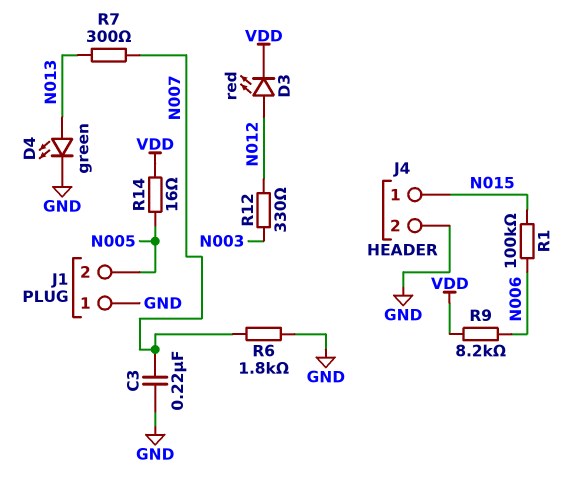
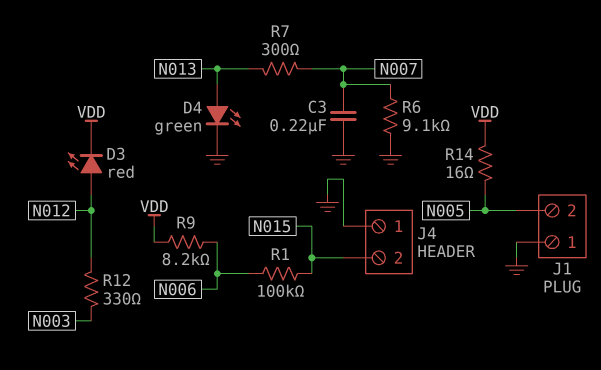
J4 pin 1: N015 -> GND
J4 pin 2: GND -> N015
R6: 1.8k (GND, N007) -> 9.1k (GND, N007)

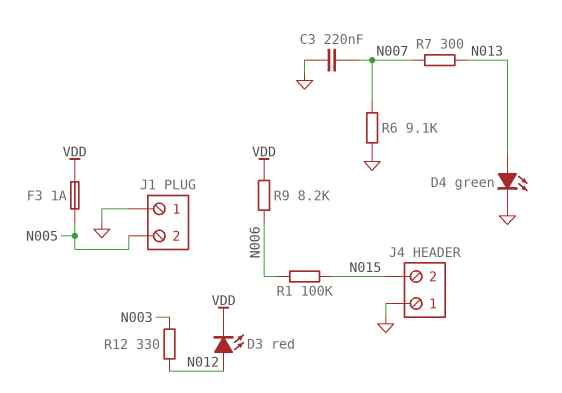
F3: none -> 1A (N005, VDD)
R14: 16 (N005, VDD) -> none

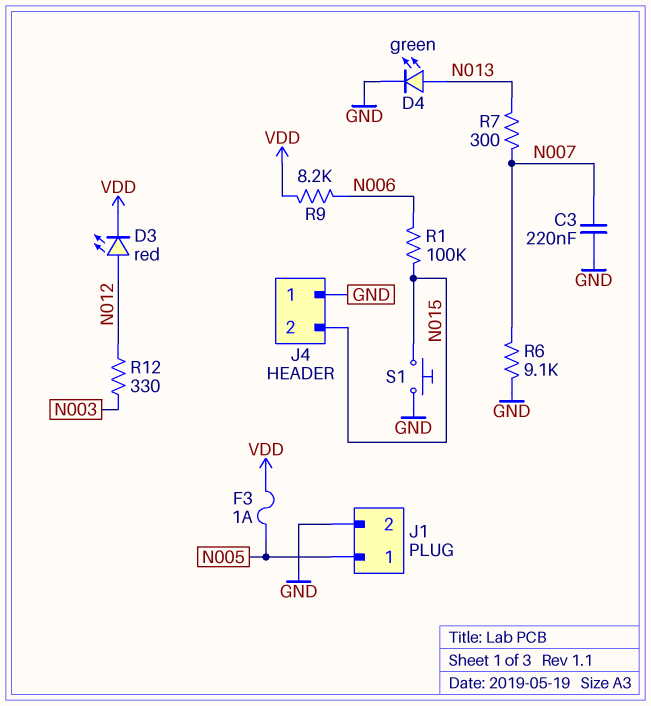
J1 pin 1: GND -> N005
J1 pin 2: N005 -> GND
S1: none -> button (GND, N015)

